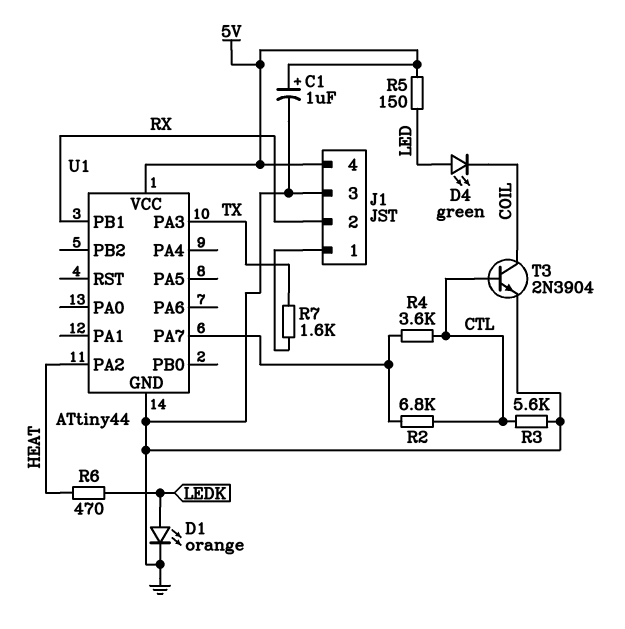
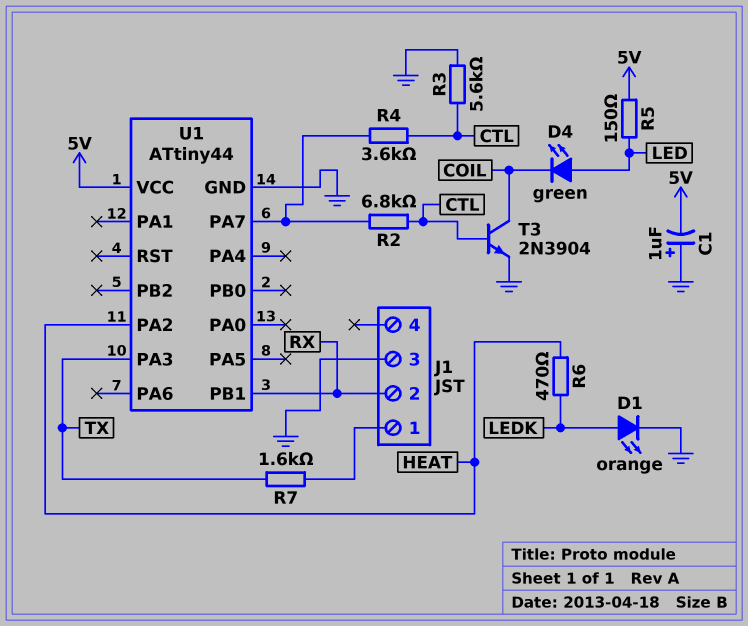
C1: 1uF (plus 5V, minus GND) -> 1uF (plus GND, minus 5V)
J1 pin 4: 5V -> none

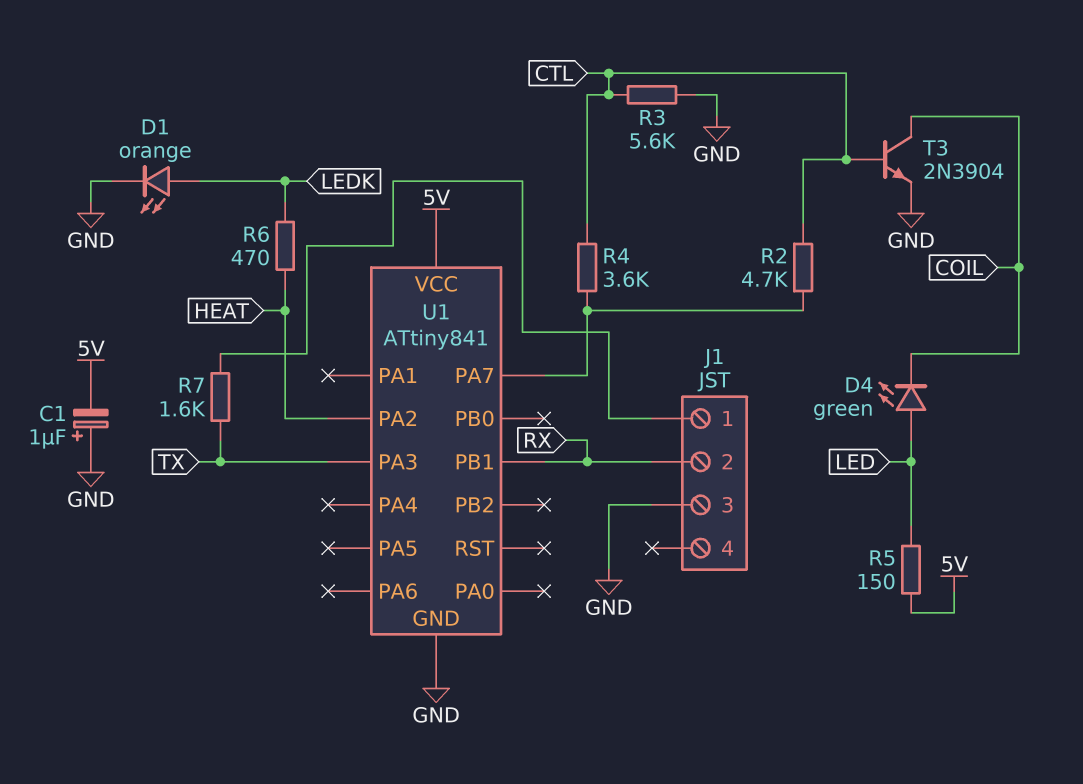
R2: 6.8k (CTL, U1/PA7) -> 4.7k (CTL, U1/PA7)
U1: ATtiny44 -> ATtiny841

